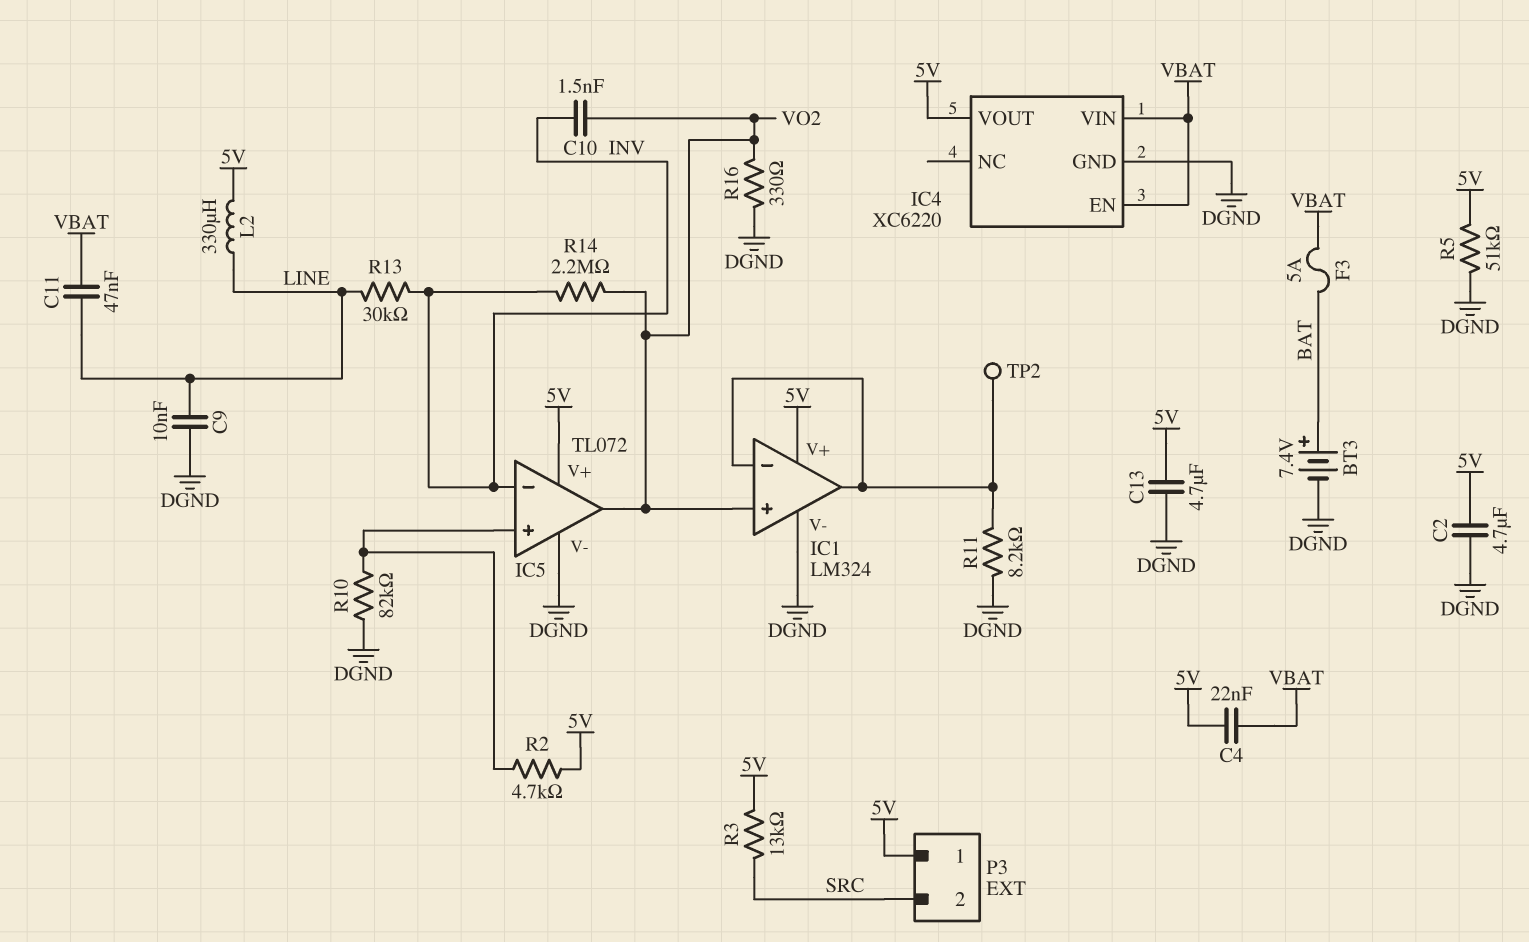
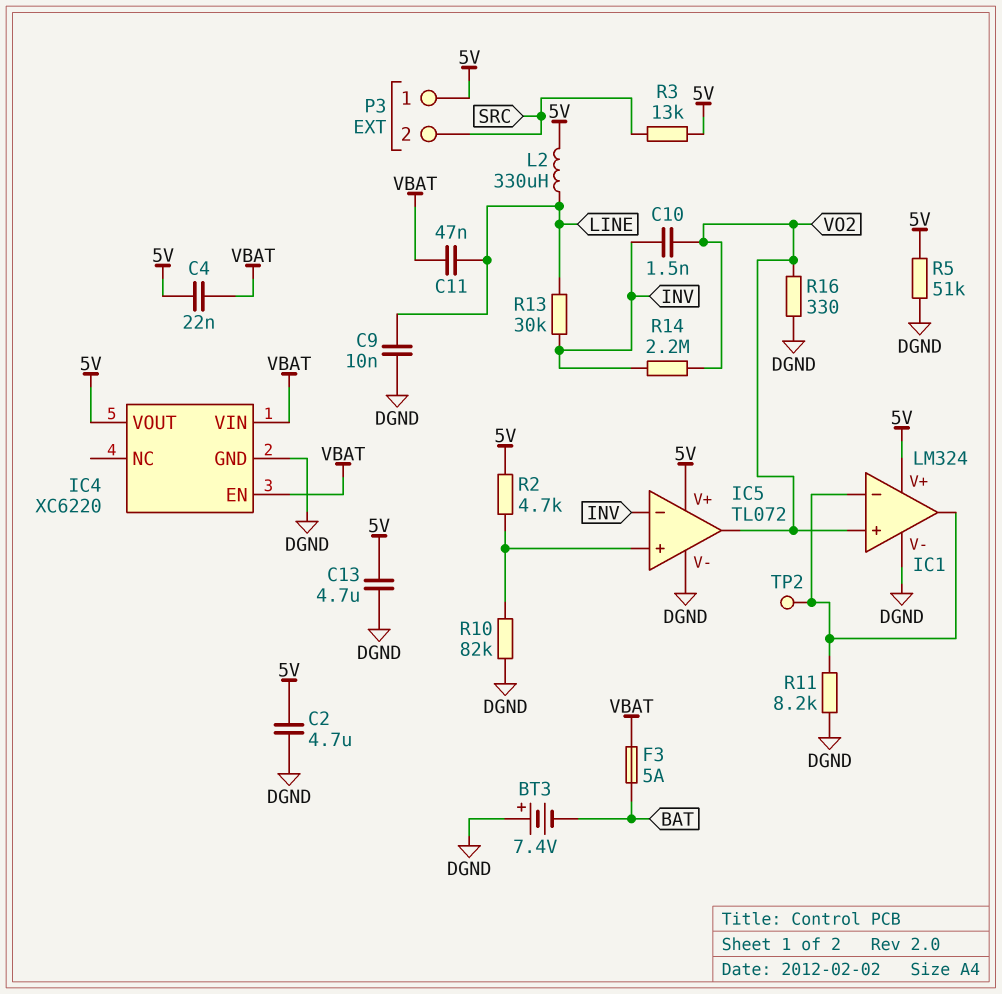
BT3: 7.4V (plus BAT, minus DGND) -> 7.4V (plus DGND, minus BAT)

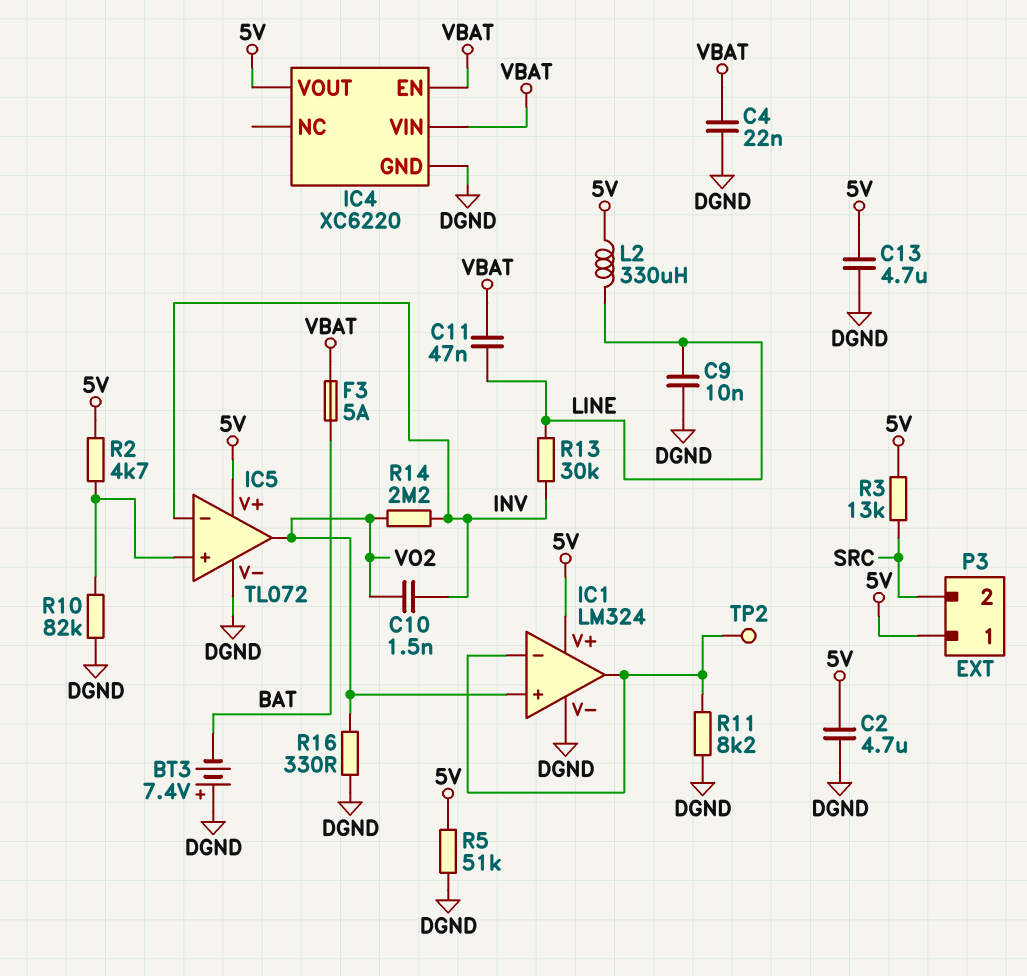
C4: 22nF (5V, VBAT) -> 22nF (DGND, VBAT)

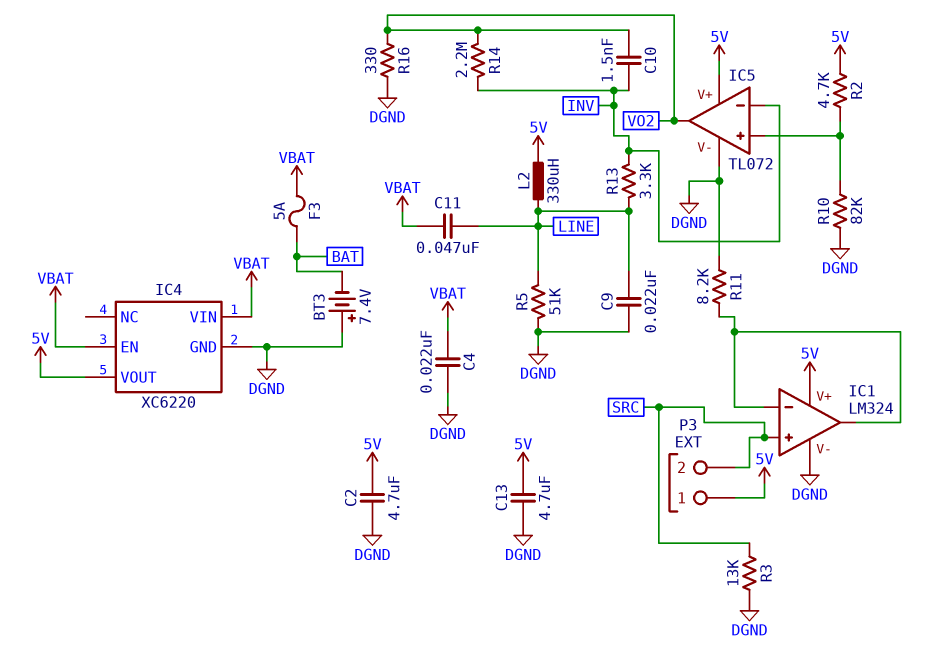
C9: 10nF (DGND, LINE) -> 22nF (DGND, LINE)
IC1 pin in+: VO2 -> SRC
R3: 13k (5V, SRC) -> 13k (DGND, SRC)
R5: 51k (5V, DGND) -> 51k (DGND, LINE)
R13: 30k (INV, LINE) -> 3.3k (INV, LINE)
TP2: test point (IC1/in-) -> none

